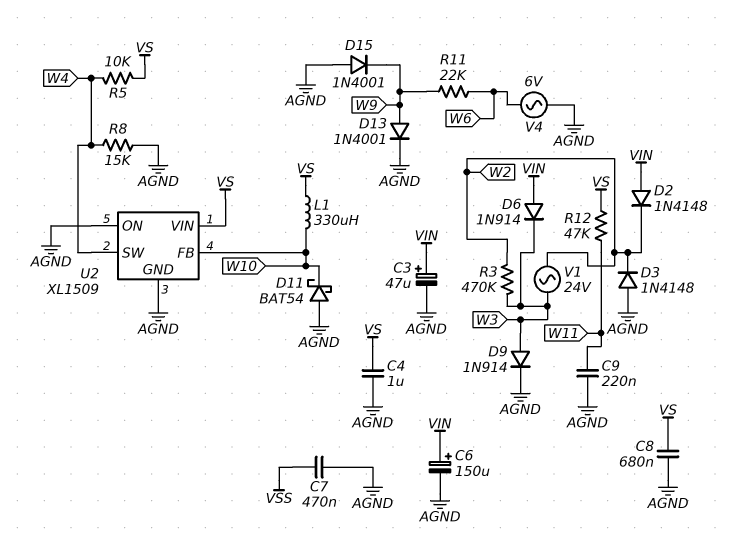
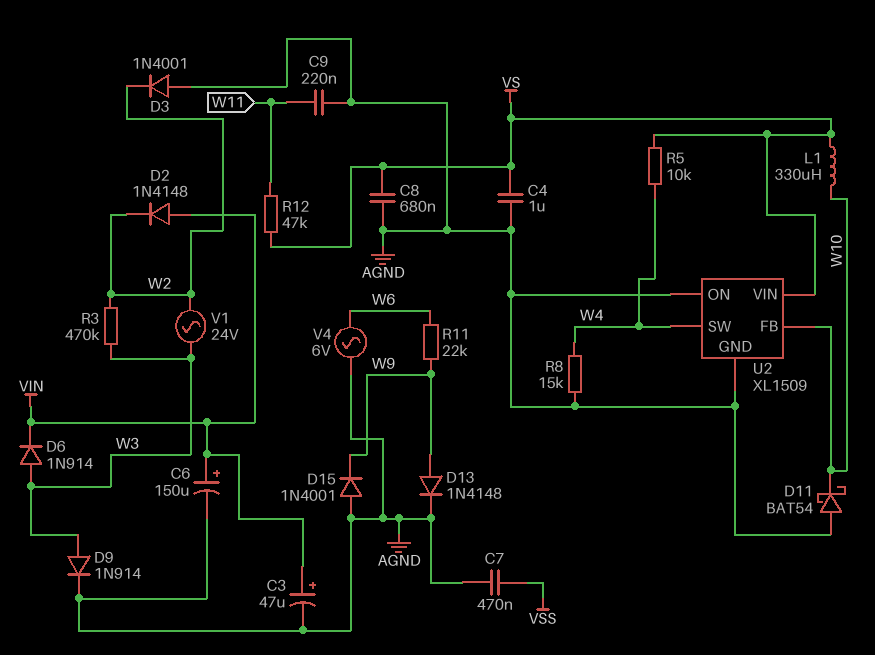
D3: diode 1N4148 (A AGND, K W2) -> diode 1N4001 (A AGND, K W2)
D6: diode 1N914 (A VIN, K W3) -> diode 1N914 (A W3, K VIN)
D13: diode 1N4001 (A W9, K AGND) -> diode 1N4148 (A W9, K AGND)

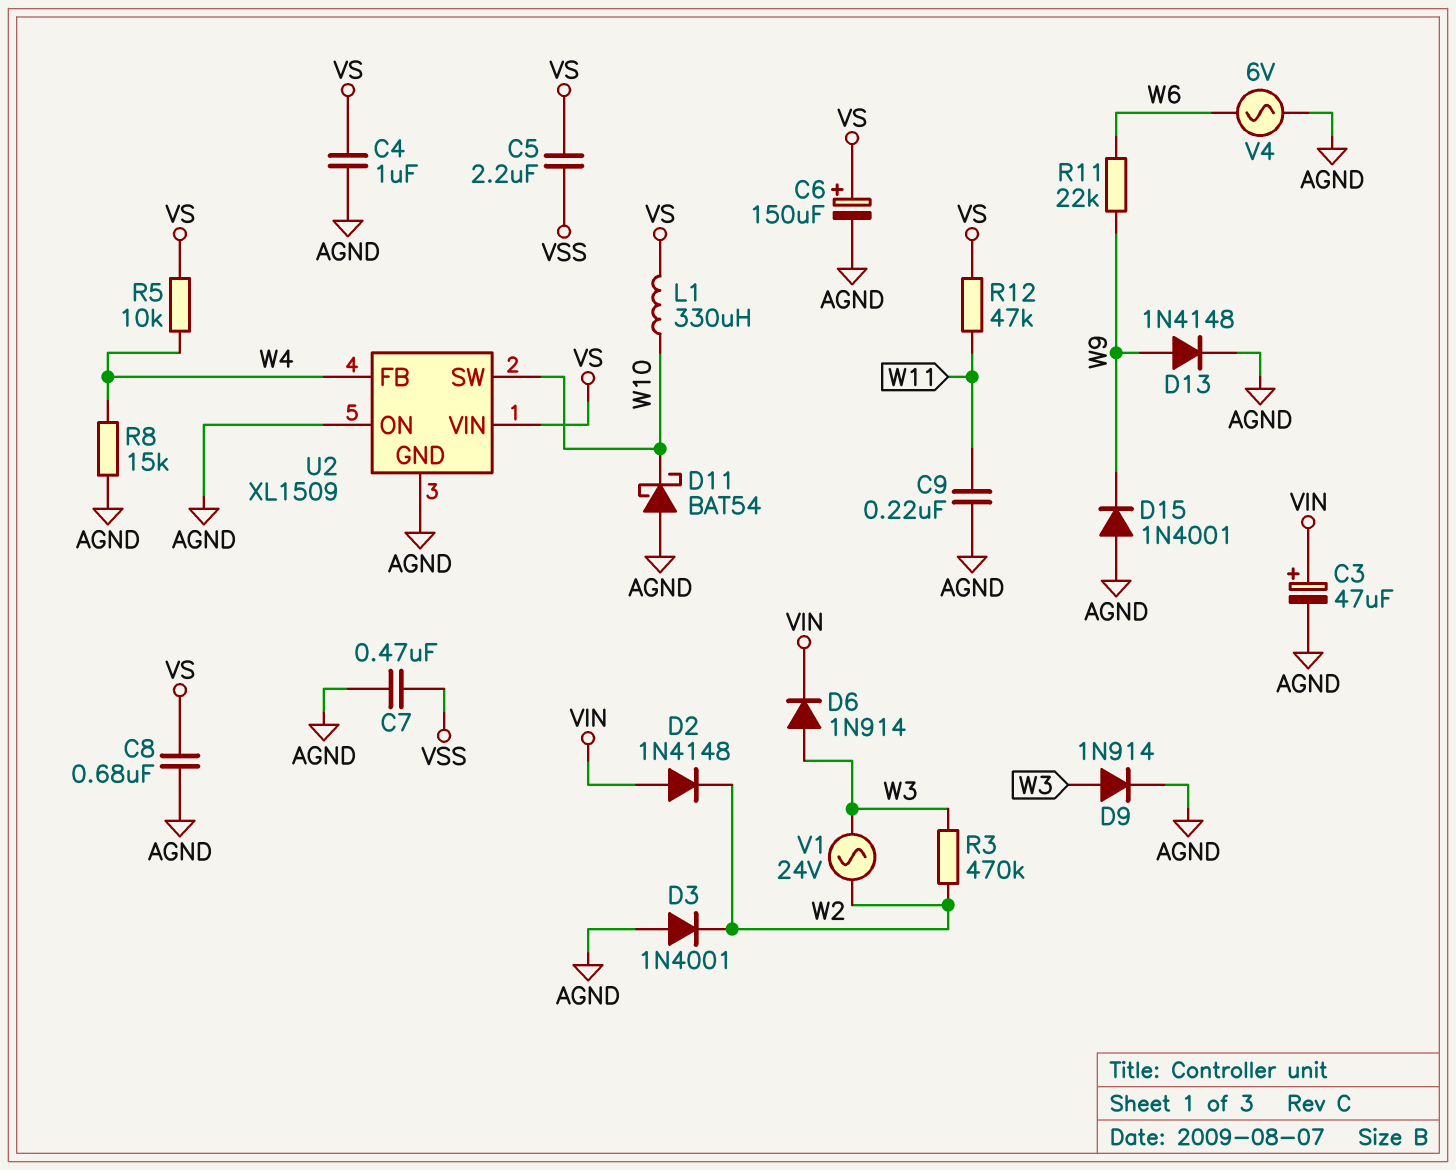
C5: none -> 2.2uF (VS, VSS)
C6: 150uF (plus VIN, minus AGND) -> 150uF (plus VS, minus AGND)
U2 pin FB: W10 -> W4
U2 pin SW: W4 -> W10

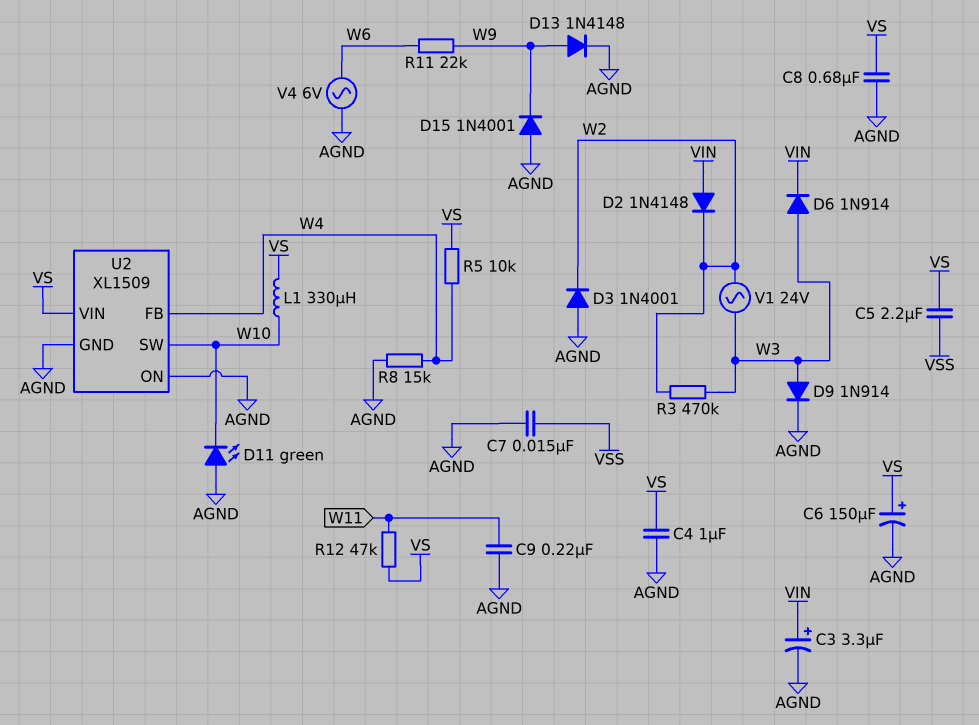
C3: 47uF (plus VIN, minus AGND) -> 3.3uF (plus VIN, minus AGND)
C7: 470nF (AGND, VSS) -> 15nF (AGND, VSS)
D11: schottky BAT54 (A AGND, K W10) -> LED green (A AGND, K W10)

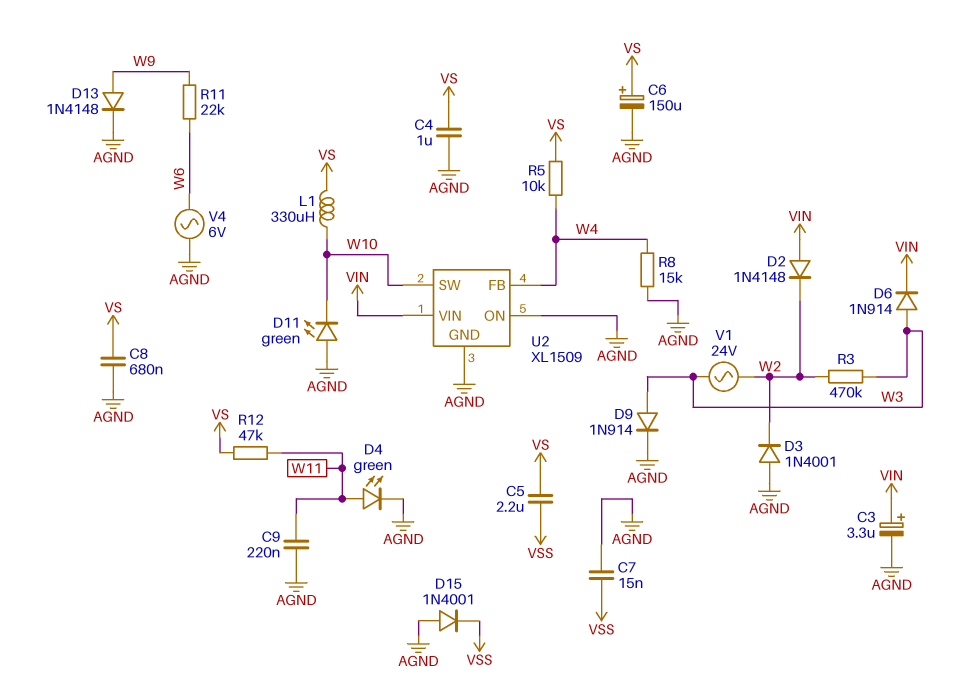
D4: none -> LED green (A W11, K AGND)
D15: diode 1N4001 (A AGND, K W9) -> diode 1N4001 (A AGND, K VSS)
U2 pin VIN: VS -> VIN

